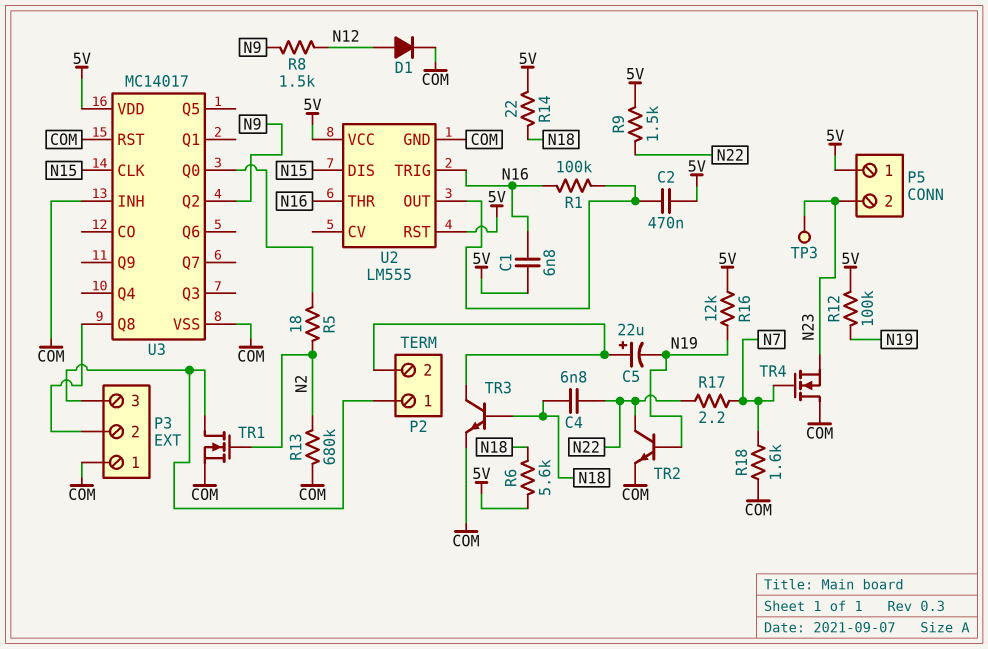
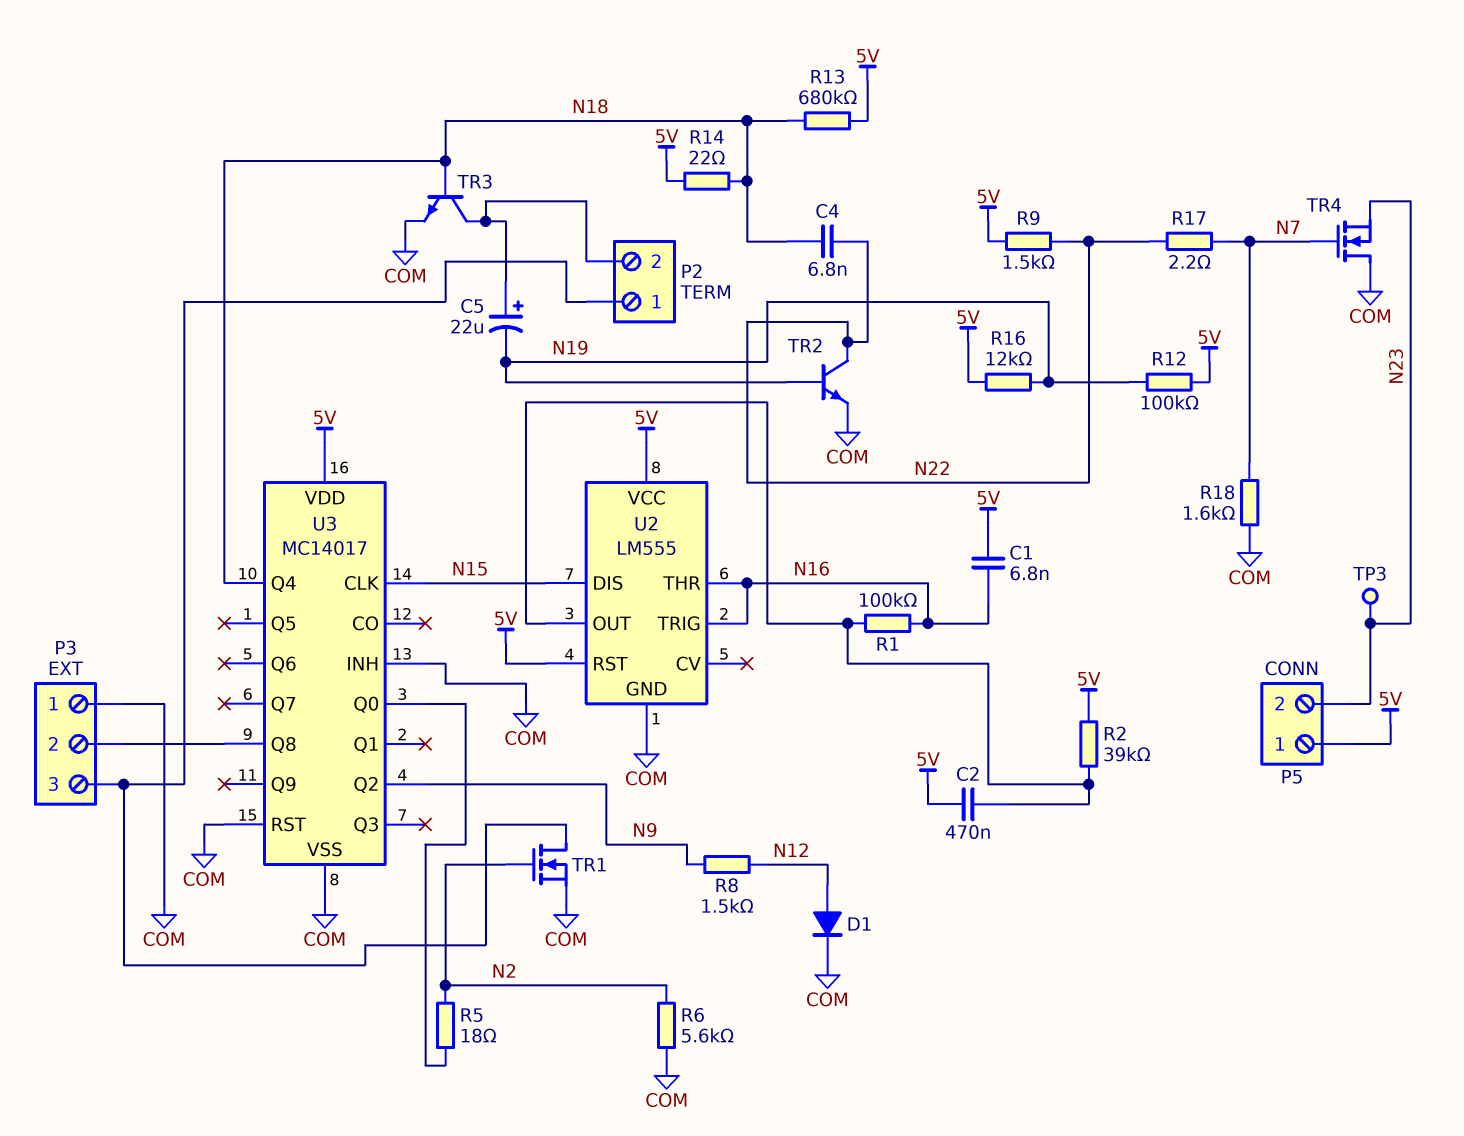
R2: none -> 39k (5V, U2/OUT)
R6: 5.6k (5V, N18) -> 5.6k (COM, N2)
R13: 680k (COM, N2) -> 680k (5V, N18)
U3 pin Q4: none -> N18

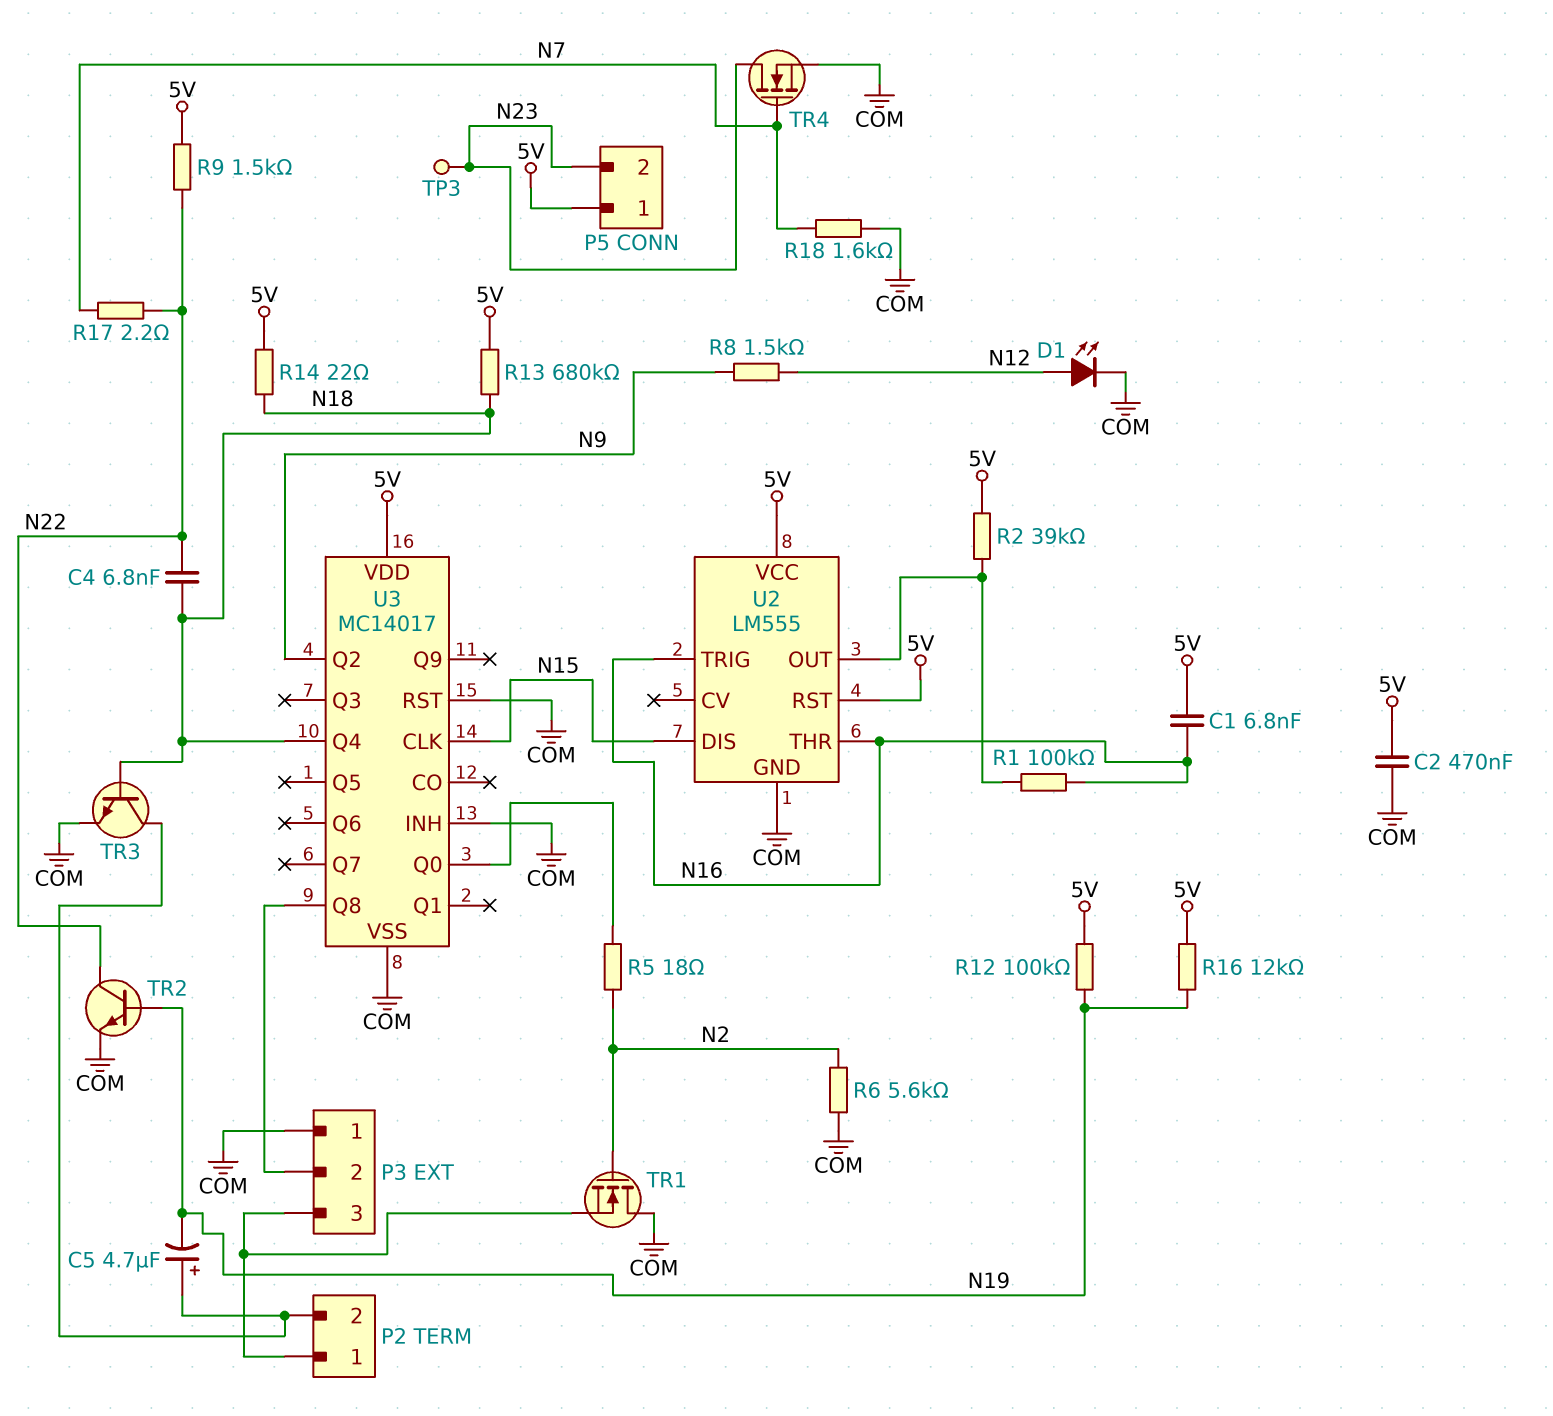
C2: 470nF (5V, U2/OUT) -> 470nF (5V, COM)
C5: 22uF (plus P2/2, minus N19) -> 4.7uF (plus P2/2, minus N19)
D1: diode (A N12, K COM) -> LED (A N12, K COM)
TR1: NMOS (G N2, D P2/1, S COM) -> NMOS (G N2, D COM, S P2/1)
TR4: NMOS (G N7, D COM, S N23) -> NMOS (G N7, D N23, S COM)

